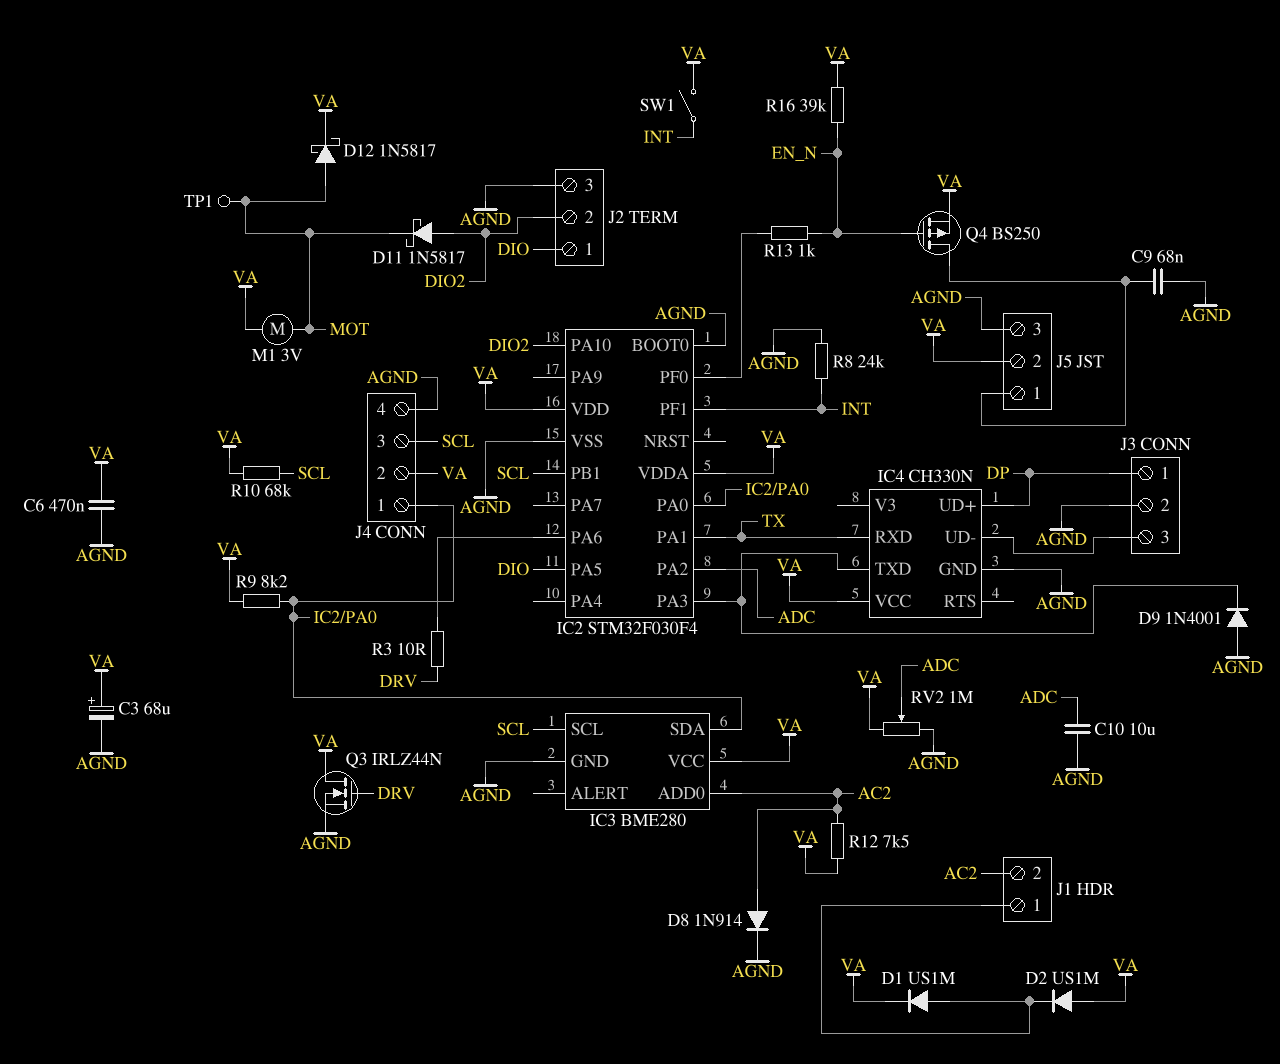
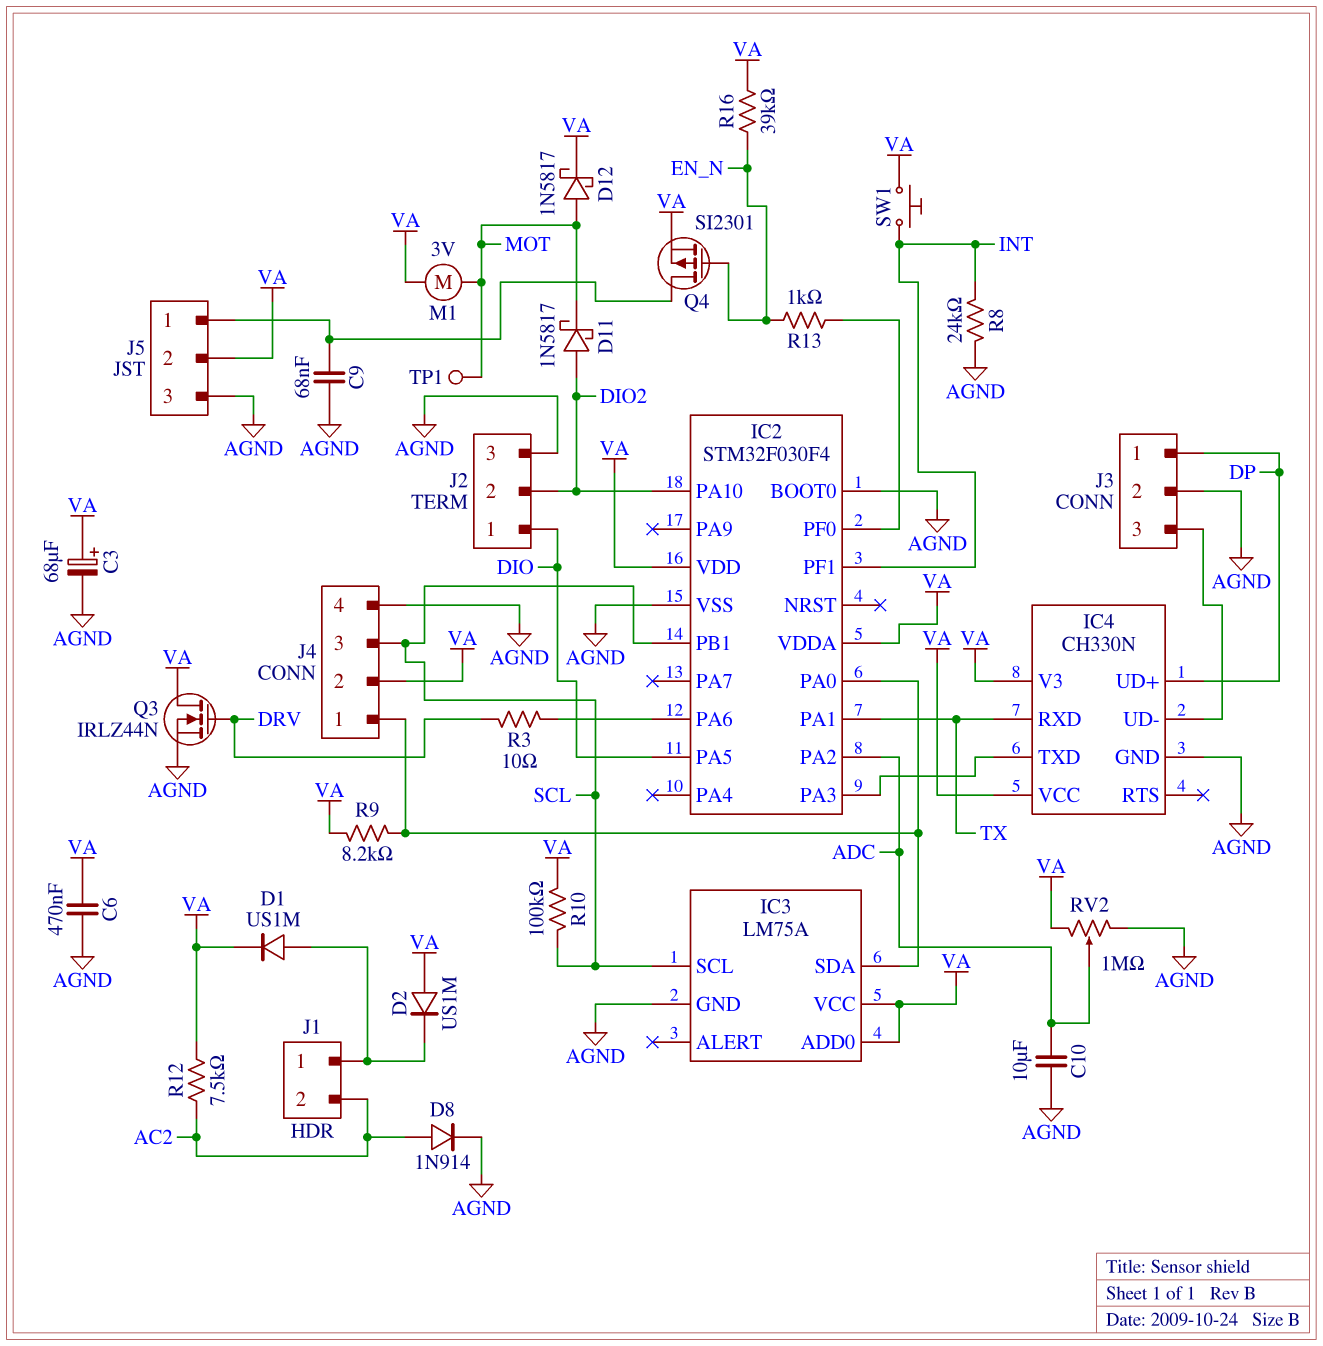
D9: diode 1N4001 (A AGND, K IC2/PA3) -> none
IC3: BME280 -> LM75A
IC3 pin ADD0: AC2 -> VA
IC4 pin V3: none -> VA
Q4: PMOS BS250 (G EN_N, D J5/1, S VA) -> PMOS SI2301 (G EN_N, D J5/1, S VA)
R10: 68k (SCL, VA) -> 100k (SCL, VA)
SW1: switch (INT, VA) -> button (INT, VA)

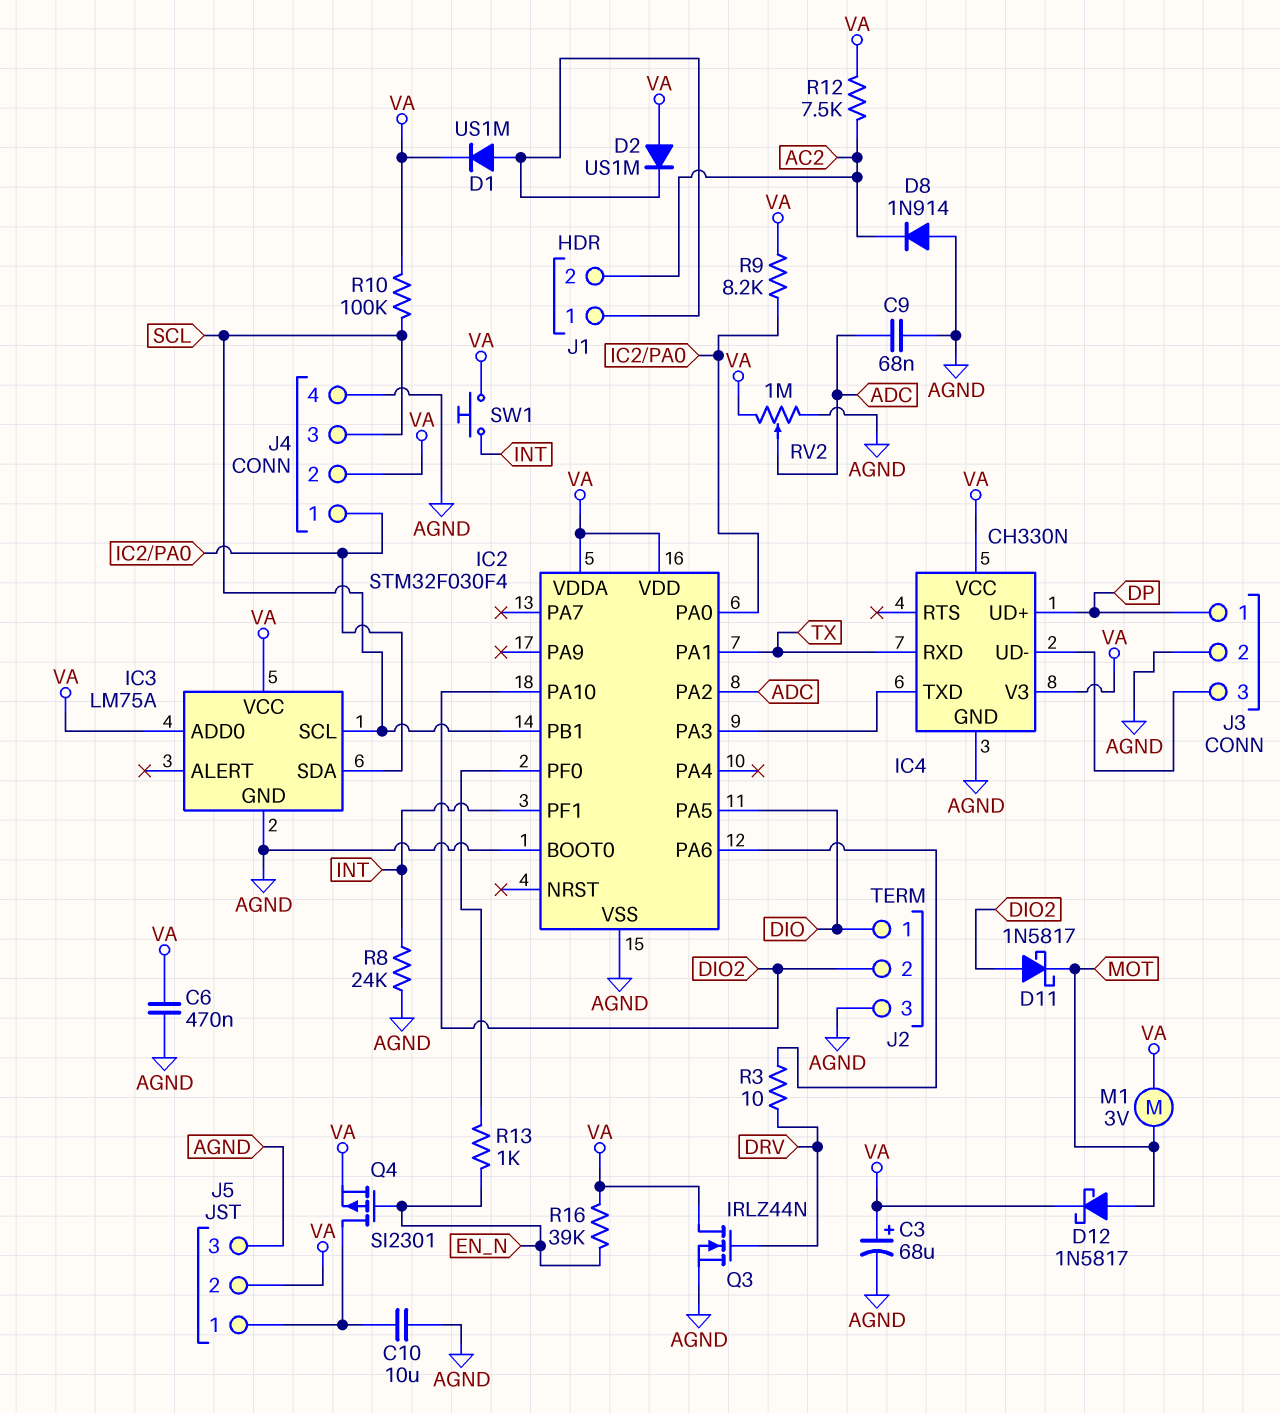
C9: 68nF (AGND, J5/1) -> 68nF (ADC, AGND)
C10: 10uF (ADC, AGND) -> 10uF (AGND, J5/1)
D8: diode 1N914 (A AC2, K AGND) -> diode 1N914 (A AGND, K AC2)
TP1: test point (MOT) -> none

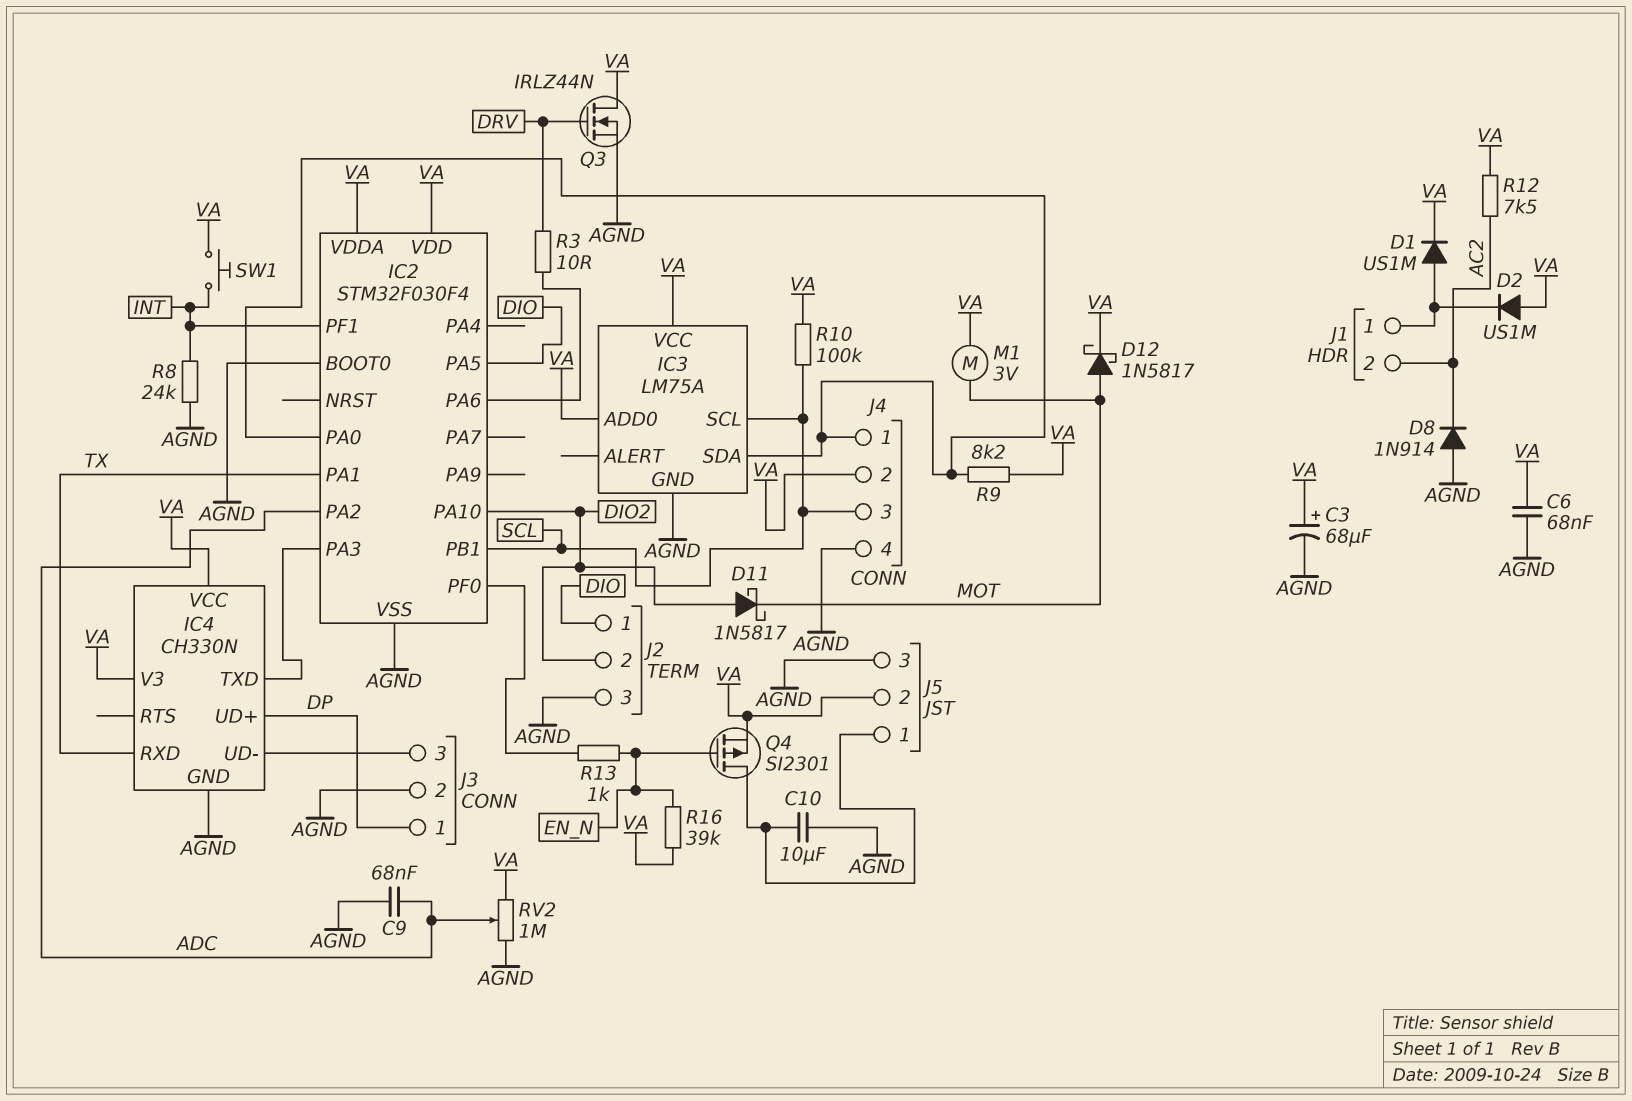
C6: 470nF (AGND, VA) -> 68nF (AGND, VA)

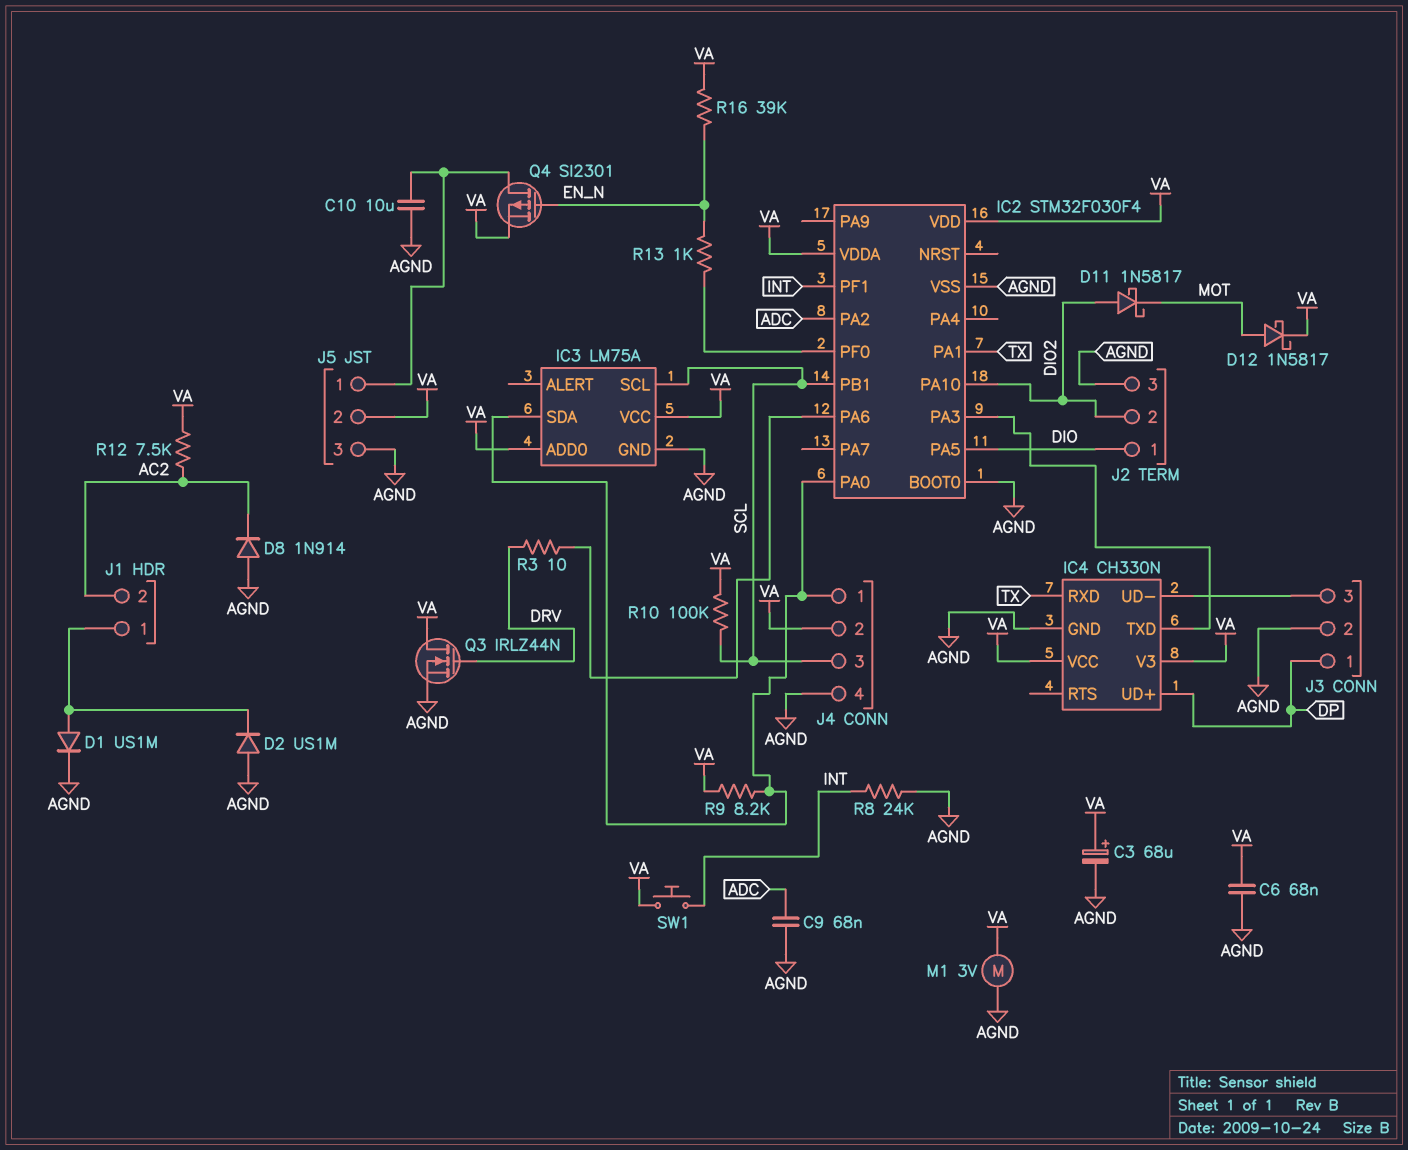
D1: diode US1M (A J1/1, K VA) -> diode US1M (A J1/1, K AGND)
D2: diode US1M (A VA, K J1/1) -> diode US1M (A AGND, K J1/1)
M1: motor 3V (MOT, VA) -> motor 3V (AGND, VA)
RV2: 1M (AGND, VA, wiper ADC) -> none

